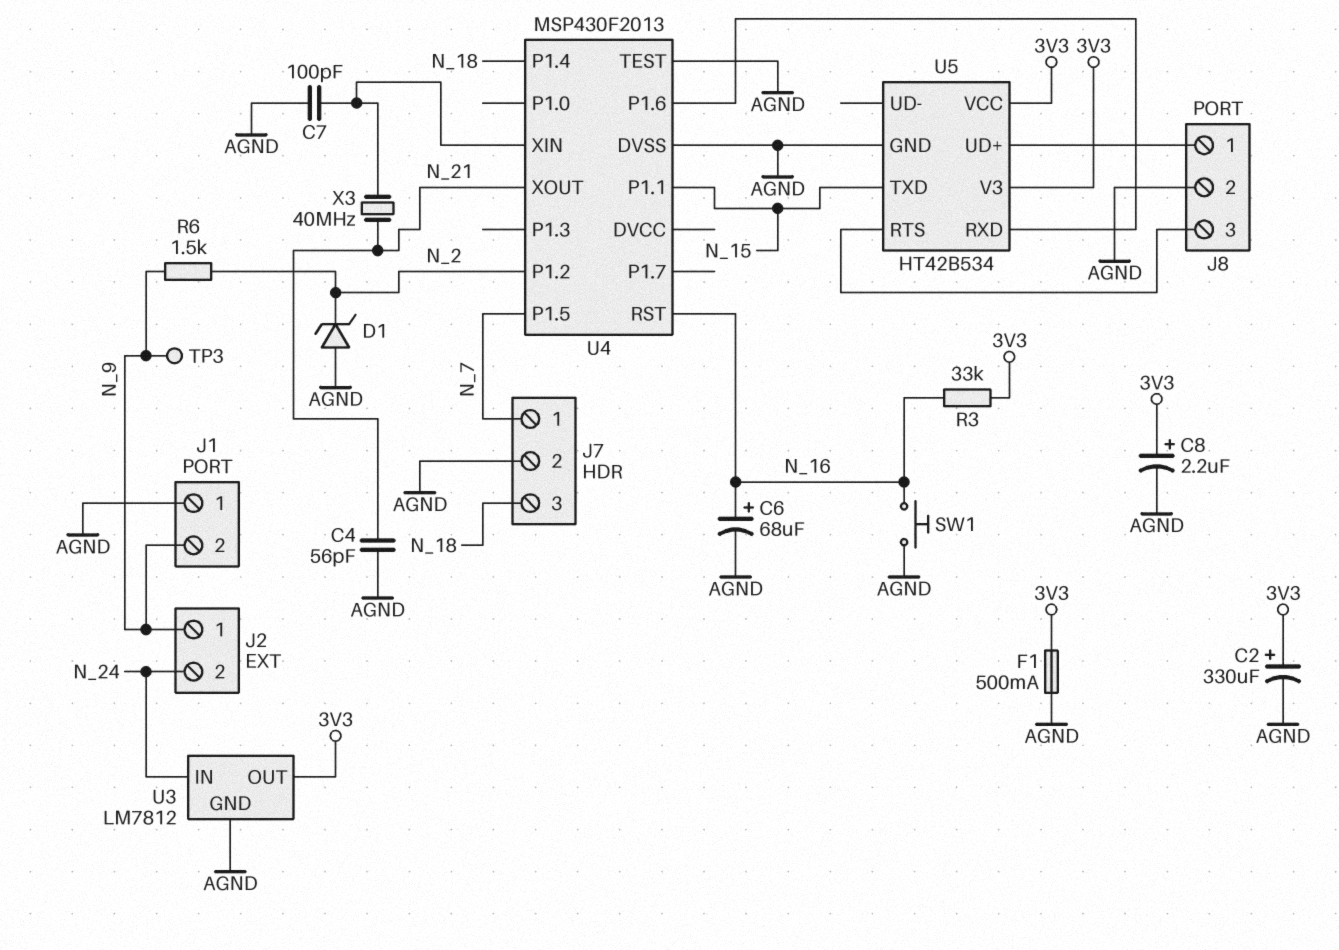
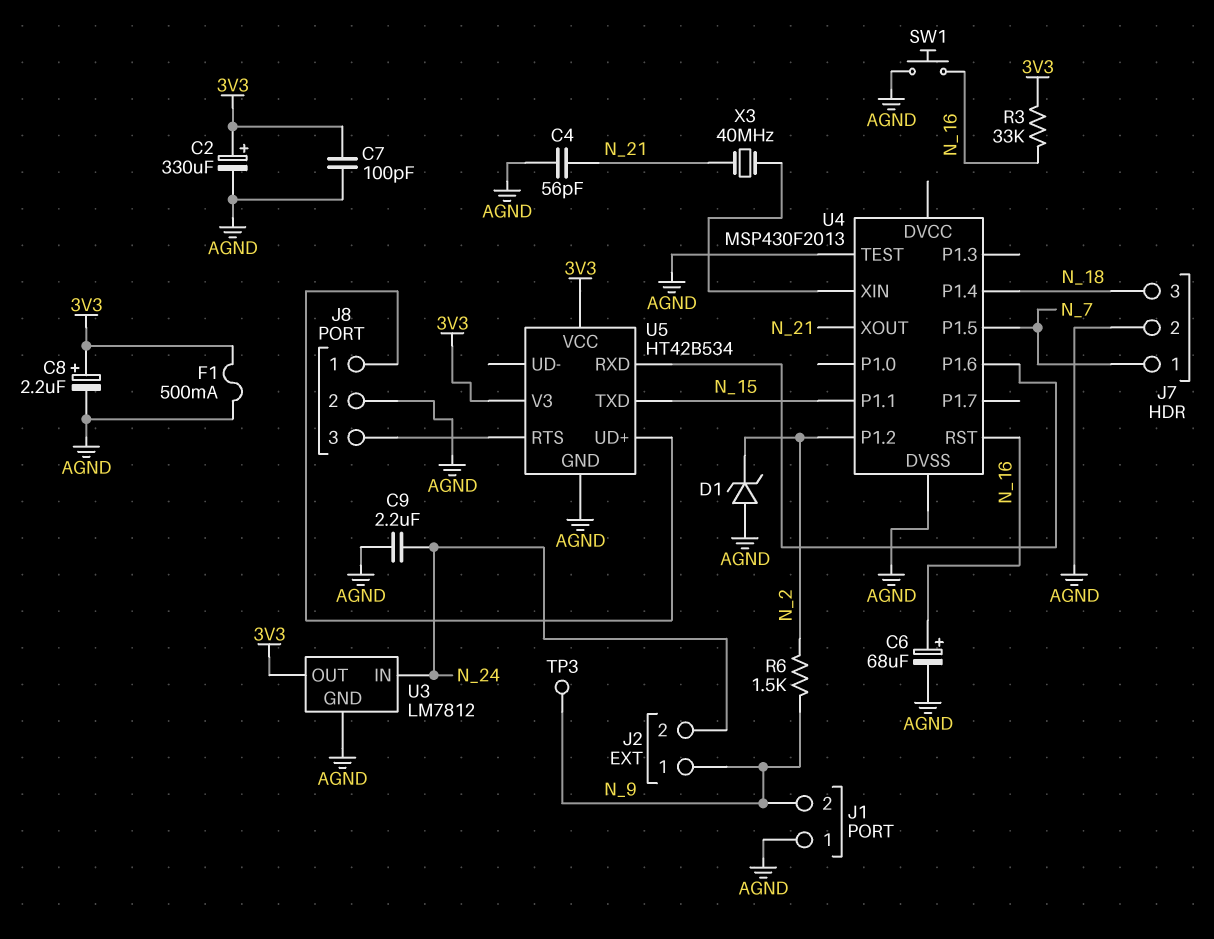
C7: 100pF (AGND, U4/XIN) -> 100pF (3V3, AGND)
C9: none -> 2.2uF (AGND, N_24)

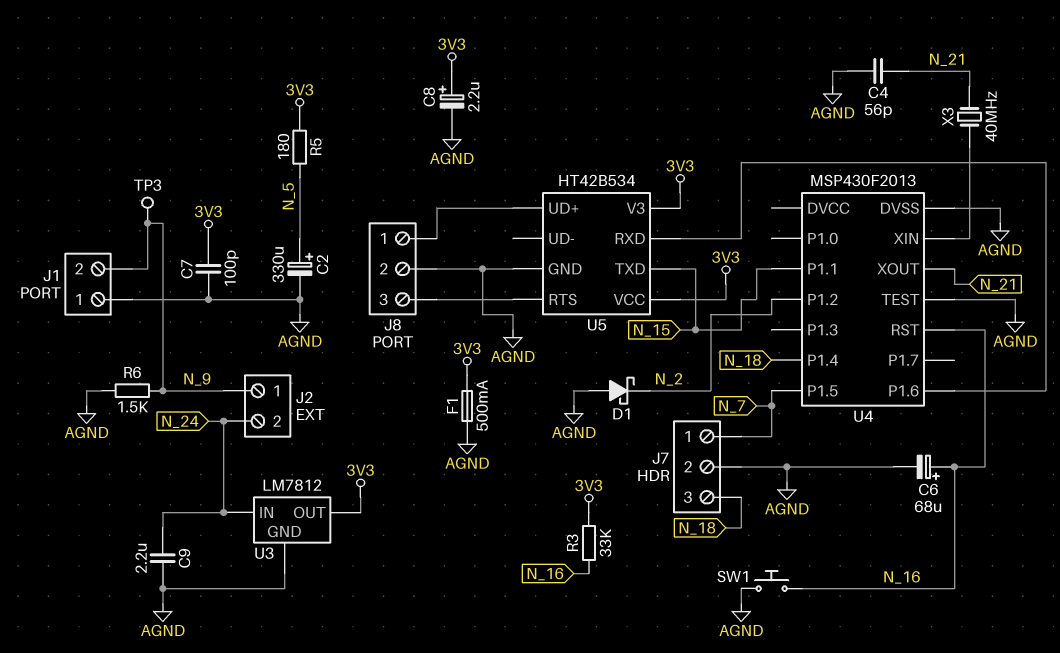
C2: 330uF (plus 3V3, minus AGND) -> 330uF (plus N_5, minus AGND)
D1: zener (A AGND, K N_2) -> schottky (A AGND, K N_2)
R5: none -> 180 (3V3, N_5)
R6: 1.5k (N_2, N_9) -> 1.5k (AGND, N_9)

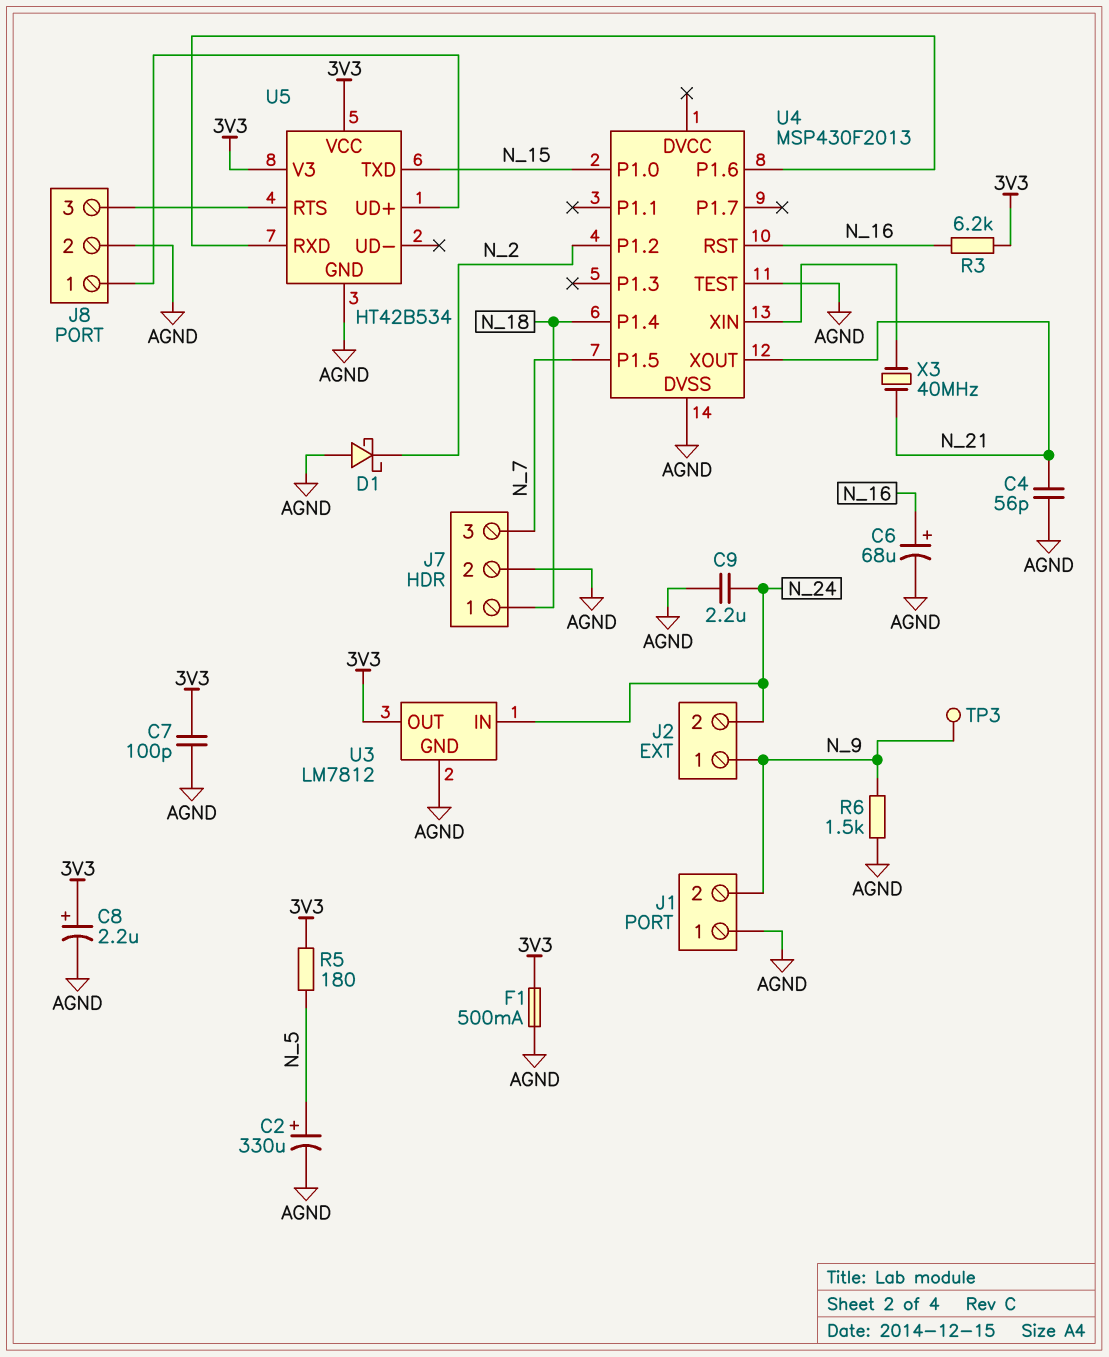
J7 pin 1: N_7 -> N_18
J7 pin 3: N_18 -> N_7
R3: 33k (3V3, N_16) -> 6.2k (3V3, N_16)
SW1: button (AGND, N_16) -> none
U4 pin P1.0: none -> N_15
U4 pin P1.1: N_15 -> none

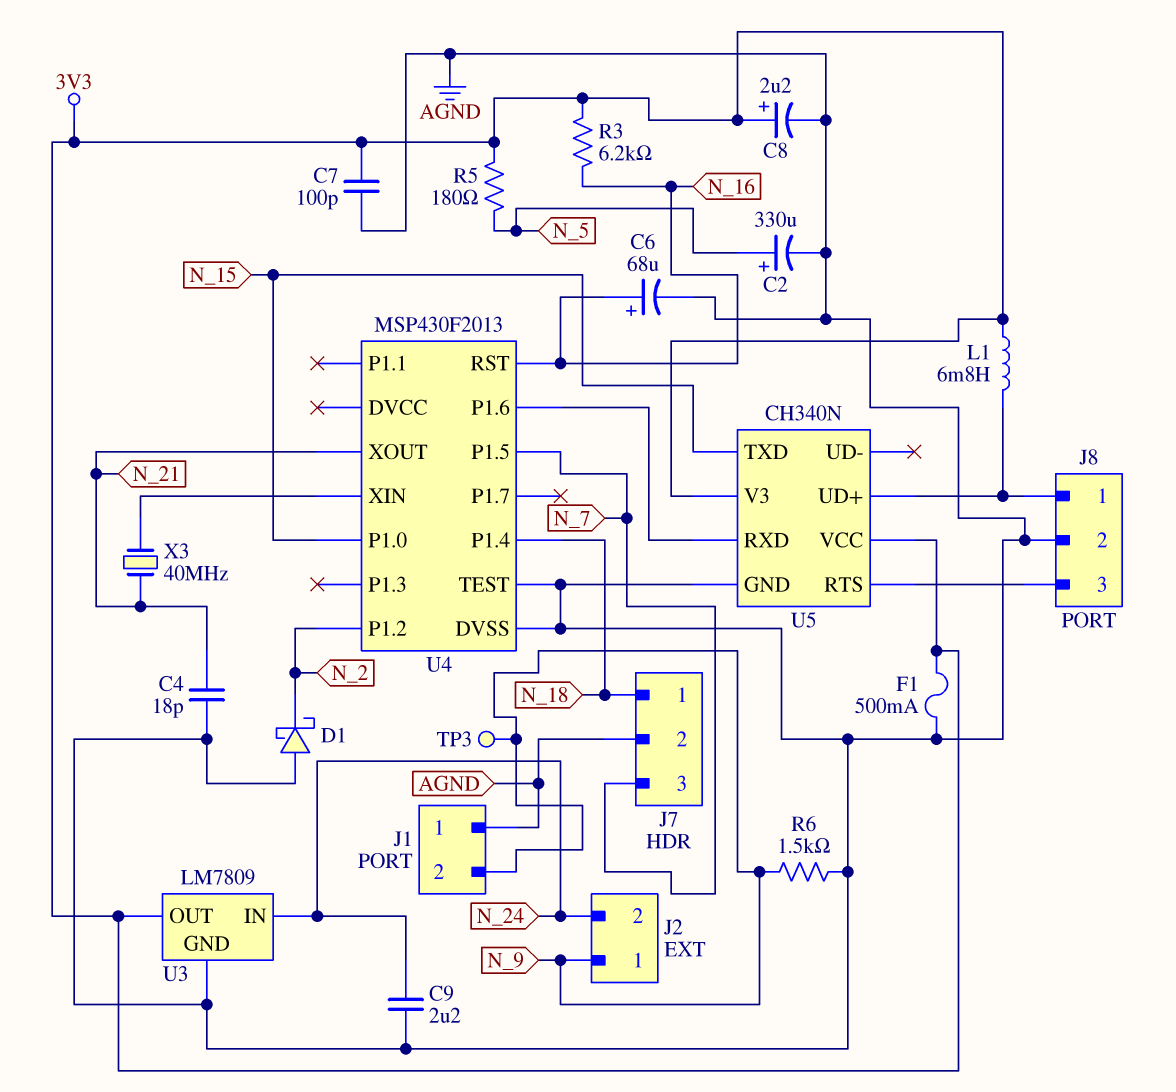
C4: 56pF (AGND, N_21) -> 18pF (AGND, N_21)
L1: none -> 6.8mH (3V3, J8/1)
U3: LM7812 -> LM7809
U5: HT42B534 -> CH340N

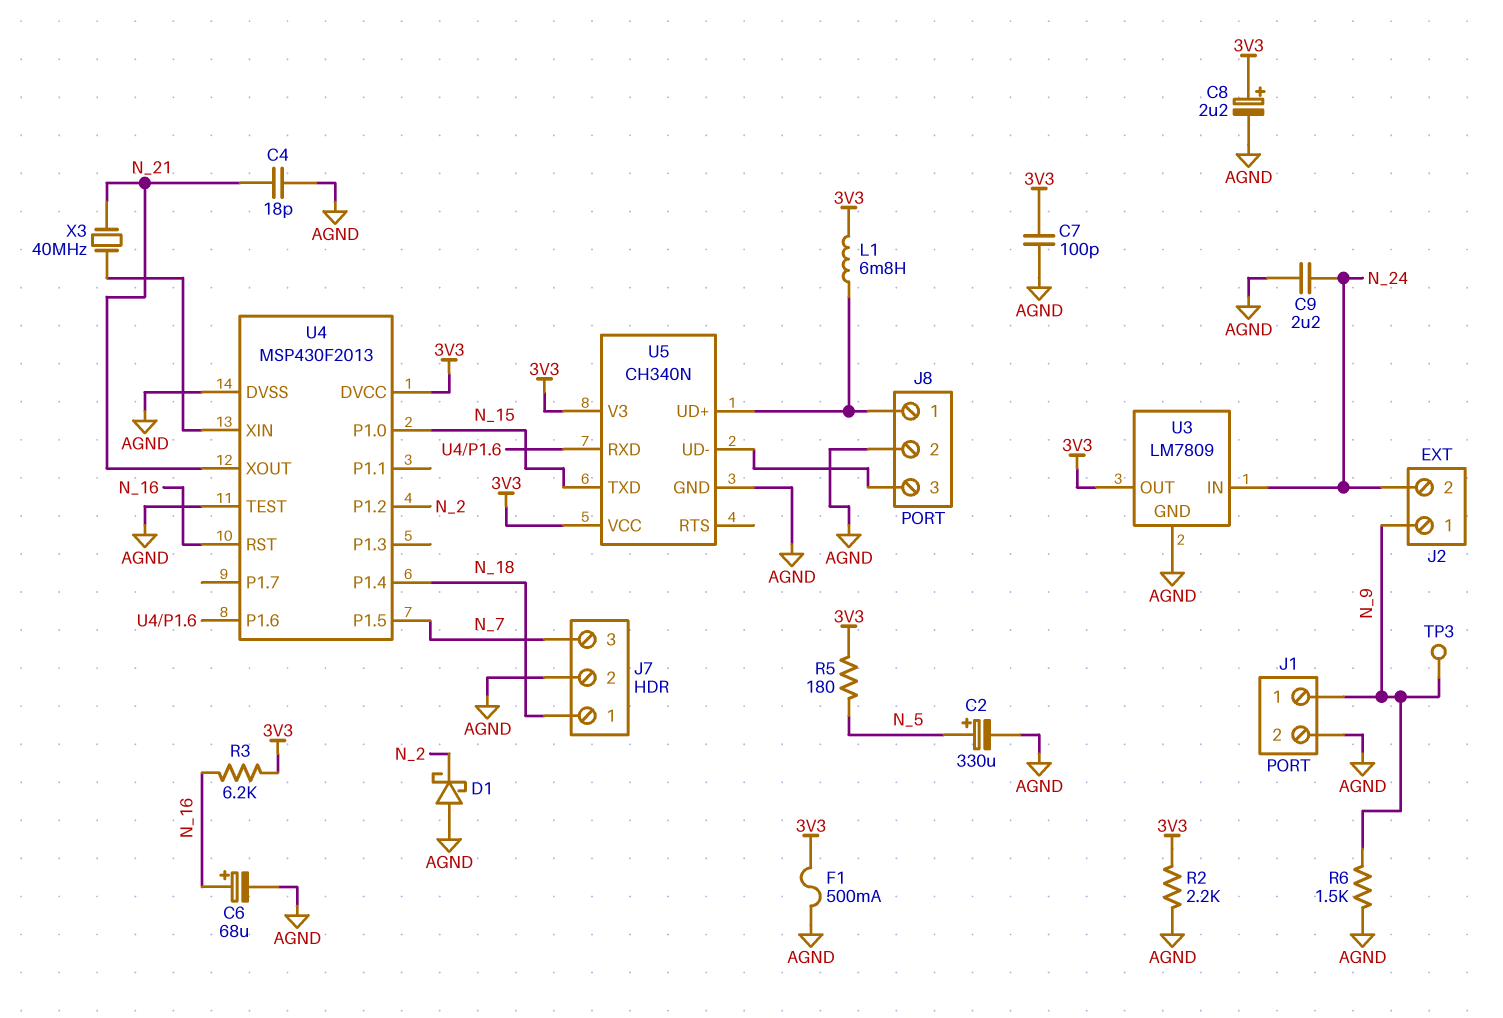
J1 pin 1: AGND -> N_9
J1 pin 2: N_9 -> AGND
R2: none -> 2.2k (3V3, AGND)
U4 pin DVCC: none -> 3V3
U5 pin RTS: J8/3 -> none
U5 pin UD-: none -> J8/3

